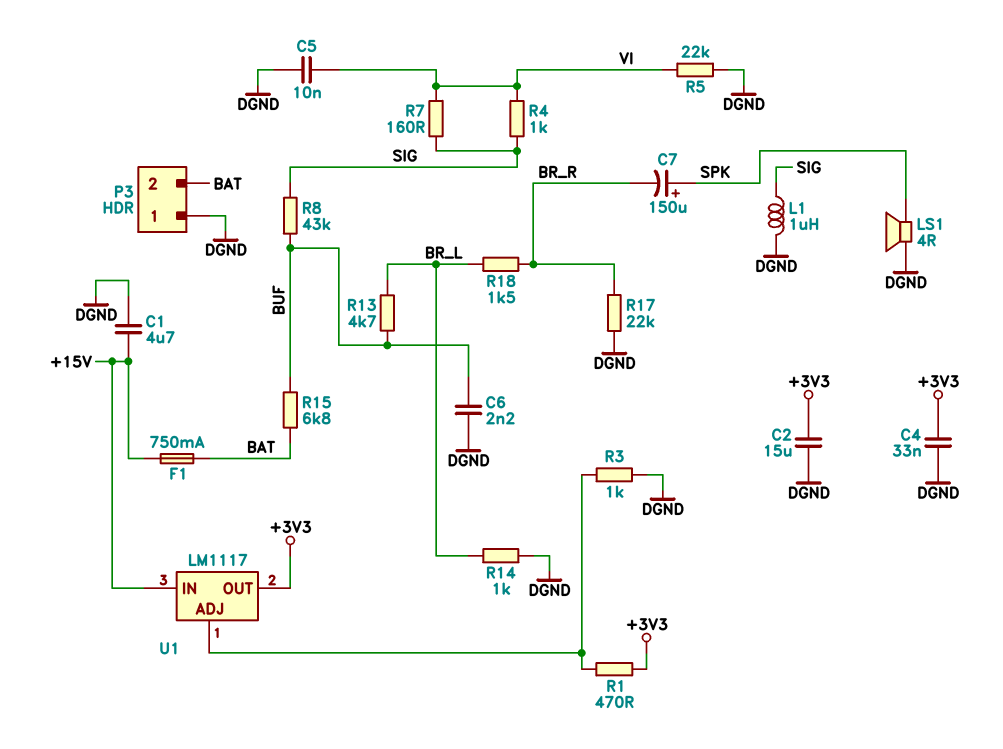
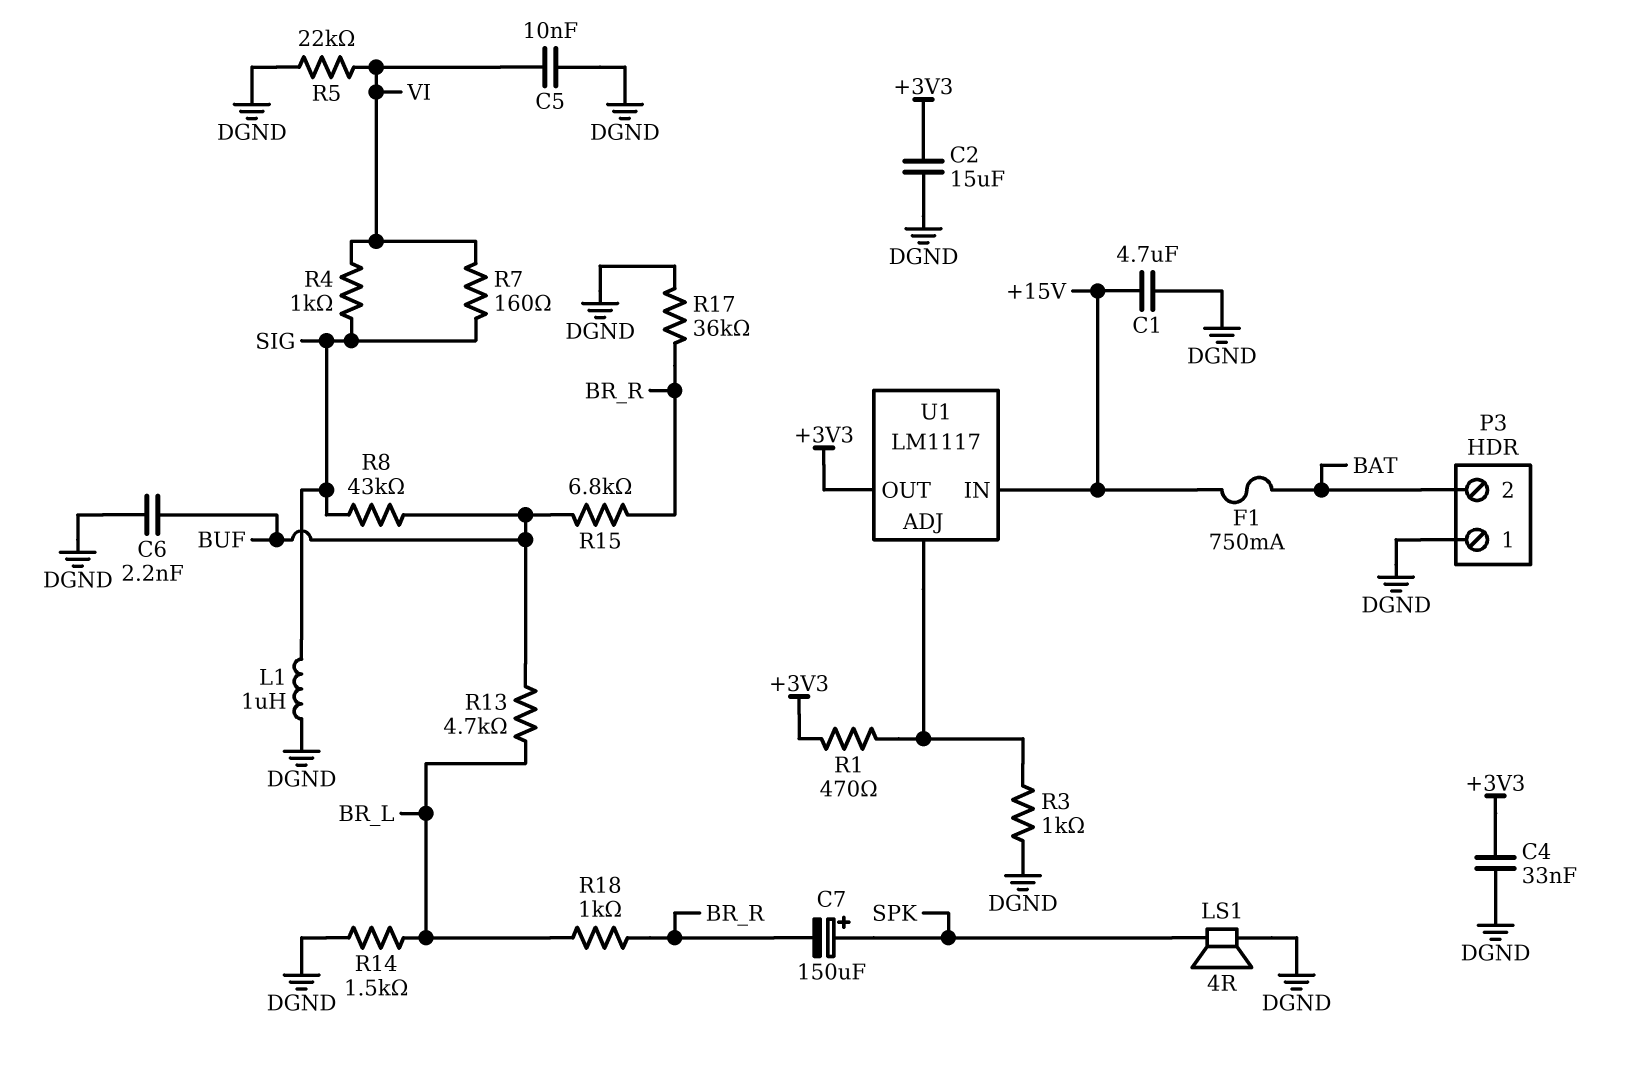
R14: 1k (BR_L, DGND) -> 1.5k (BR_L, DGND)
R15: 6.8k (BAT, BUF) -> 6.8k (BR_R, BUF)
R17: 22k (BR_R, DGND) -> 36k (BR_R, DGND)
R18: 1.5k (BR_L, BR_R) -> 1k (BR_L, BR_R)

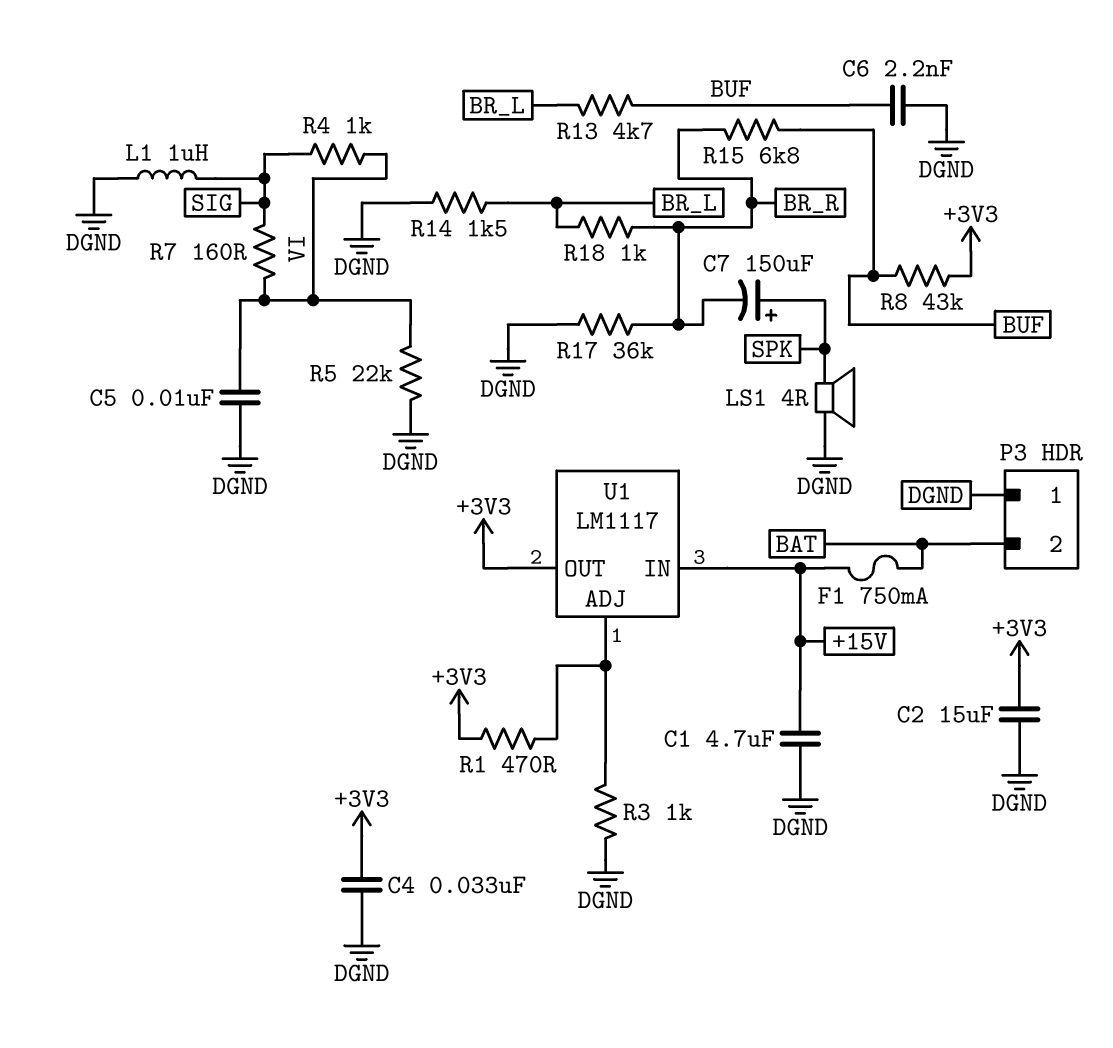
R8: 43k (BUF, SIG) -> 43k (+3V3, BUF)

